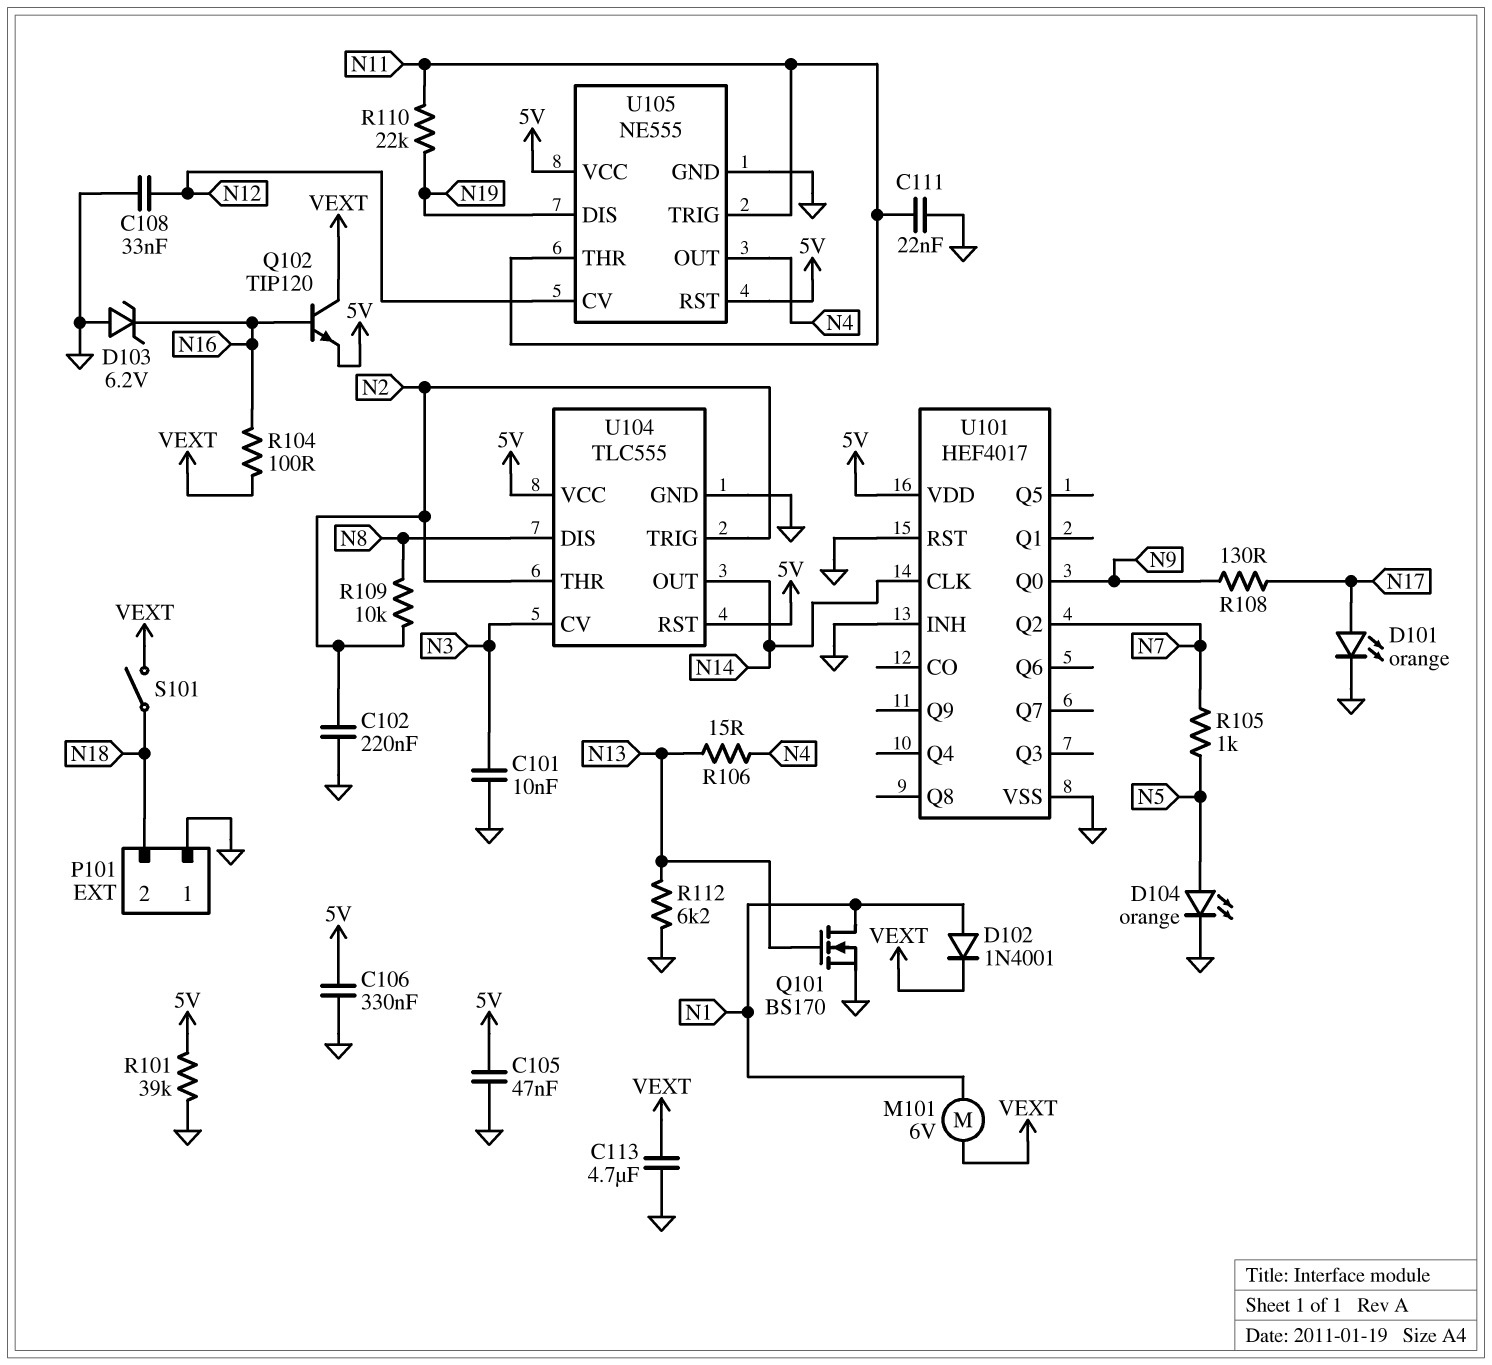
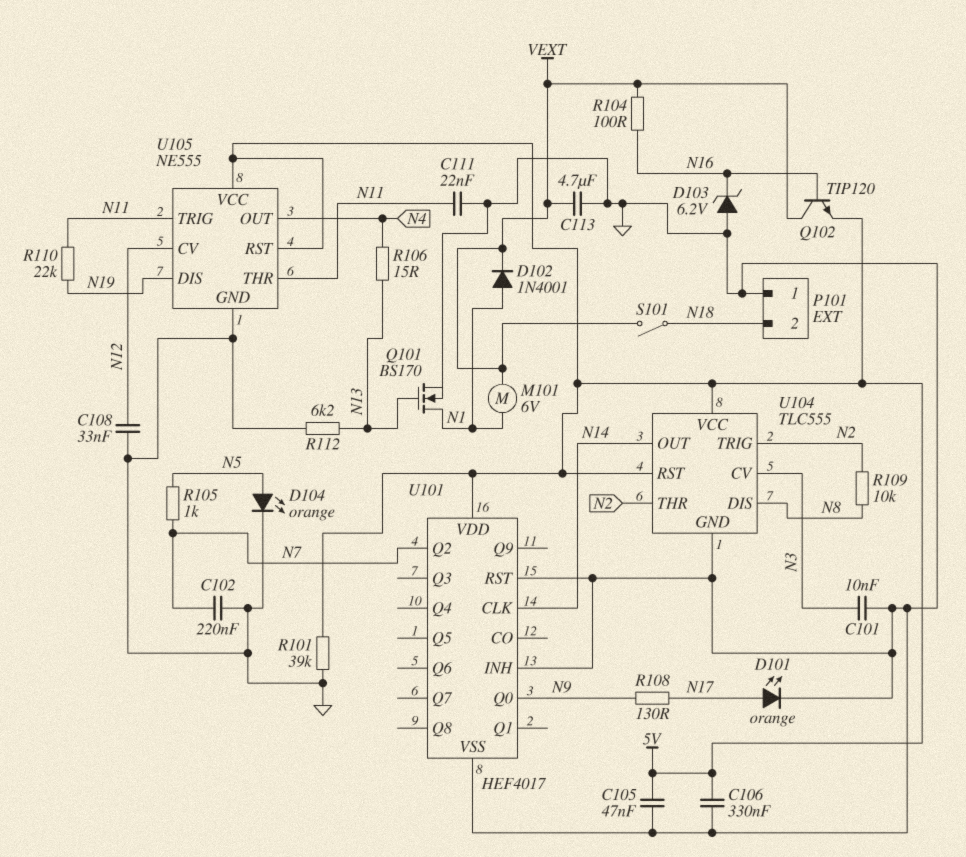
C102: 220nF (GND, N2) -> 220nF (GND, N7)

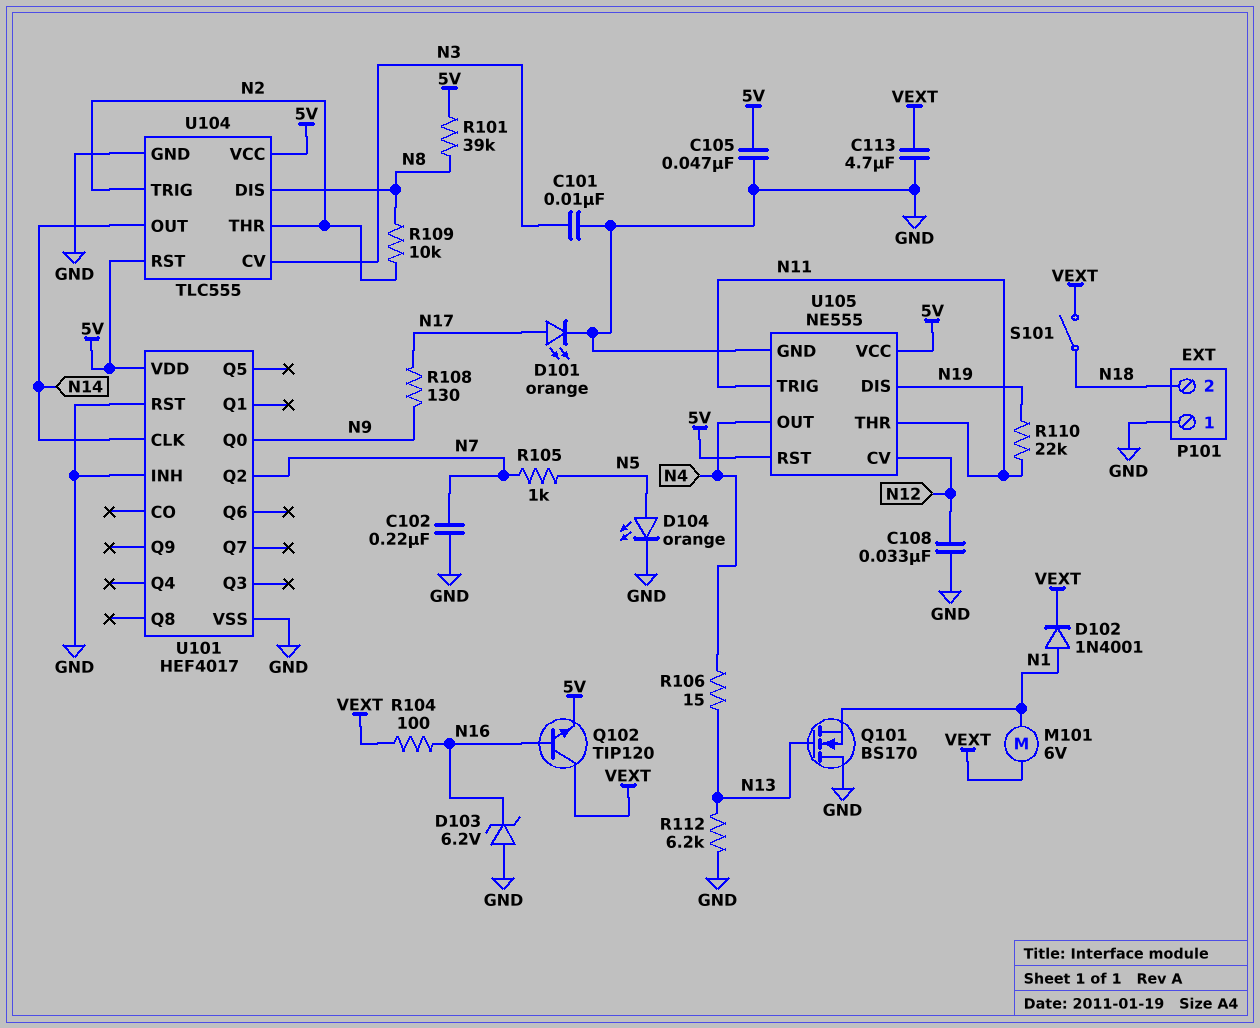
C106: 330nF (5V, GND) -> none
C111: 22nF (GND, N11) -> none
Q101: NMOS BS170 (G N13, D N1, S GND) -> NMOS BS170 (G N13, D GND, S N1)
R101: 39k (5V, GND) -> 39k (5V, N8)

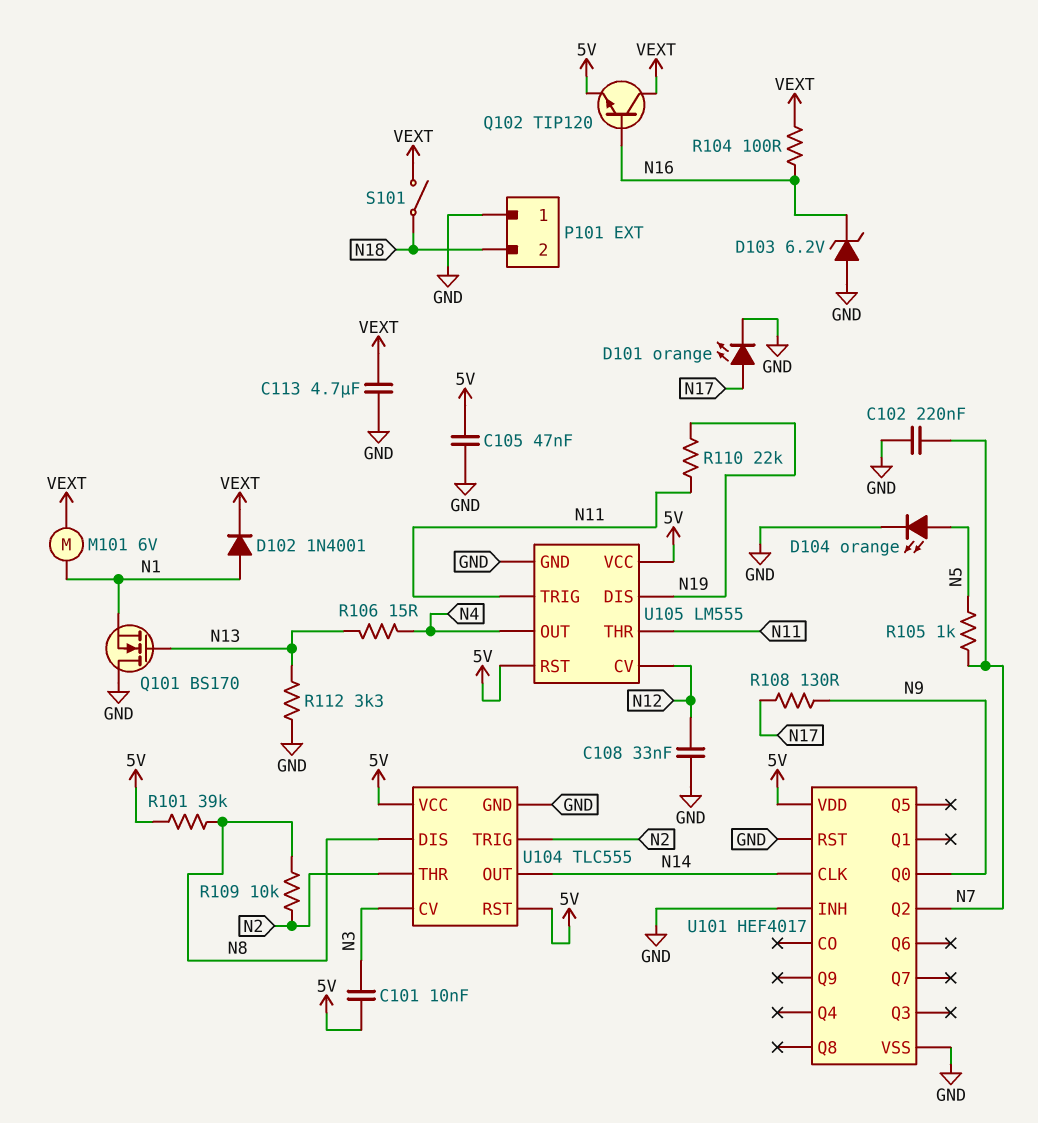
C101: 10nF (GND, N3) -> 10nF (5V, N3)
R112: 6.2k (GND, N13) -> 3.3k (GND, N13)
U105: NE555 -> LM555

